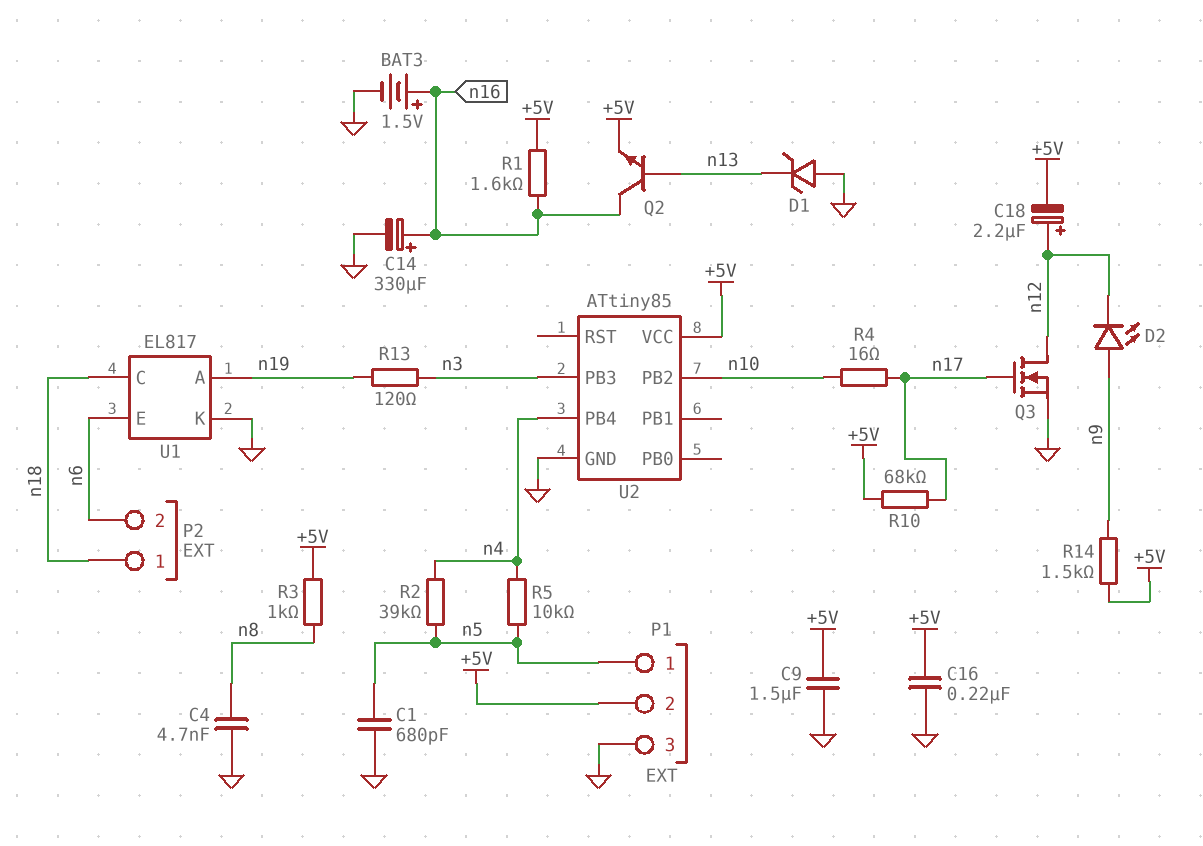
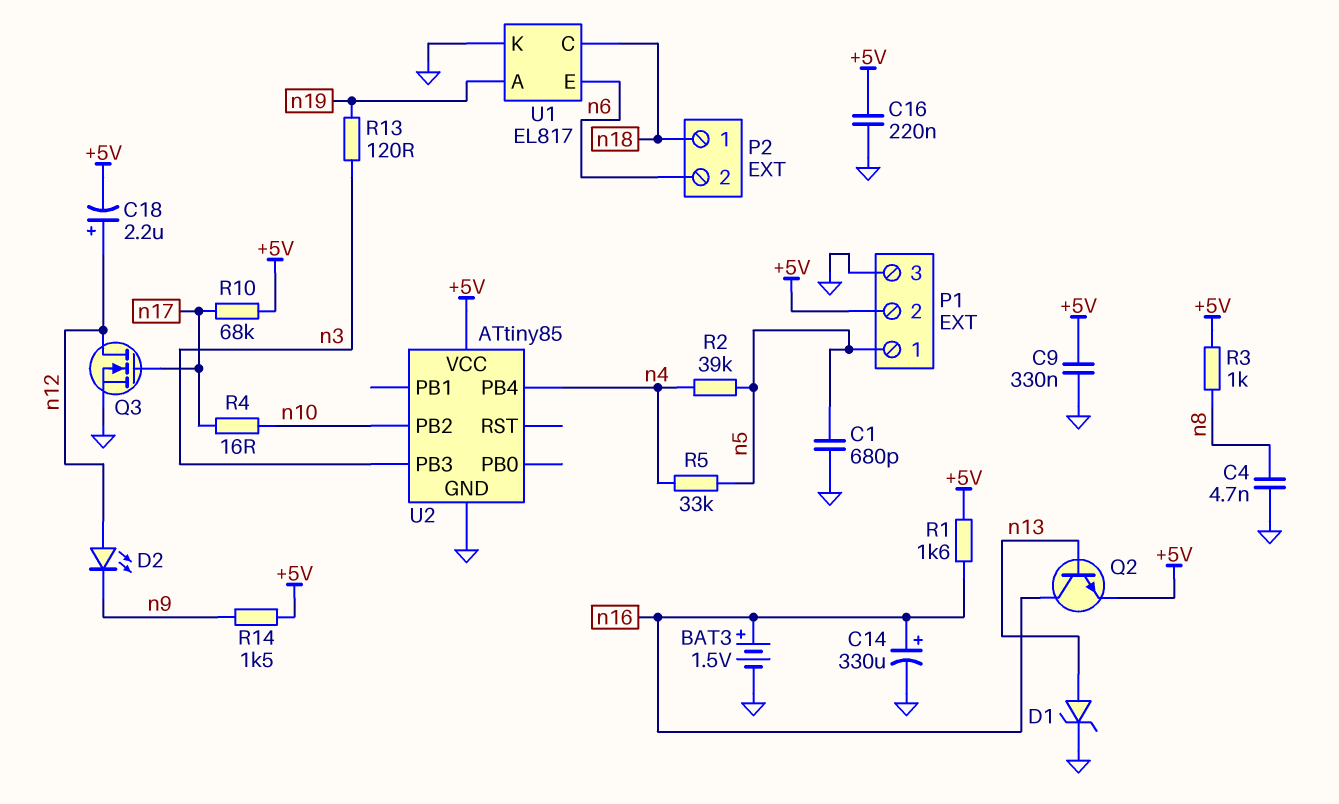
C9: 1.5uF (+5V, GND) -> 330nF (+5V, GND)
D1: zener (A GND, K n13) -> zener (A n13, K GND)
D2: LED (A n9, K n12) -> LED (A n12, K n9)
R5: 10k (n4, n5) -> 33k (n4, n5)

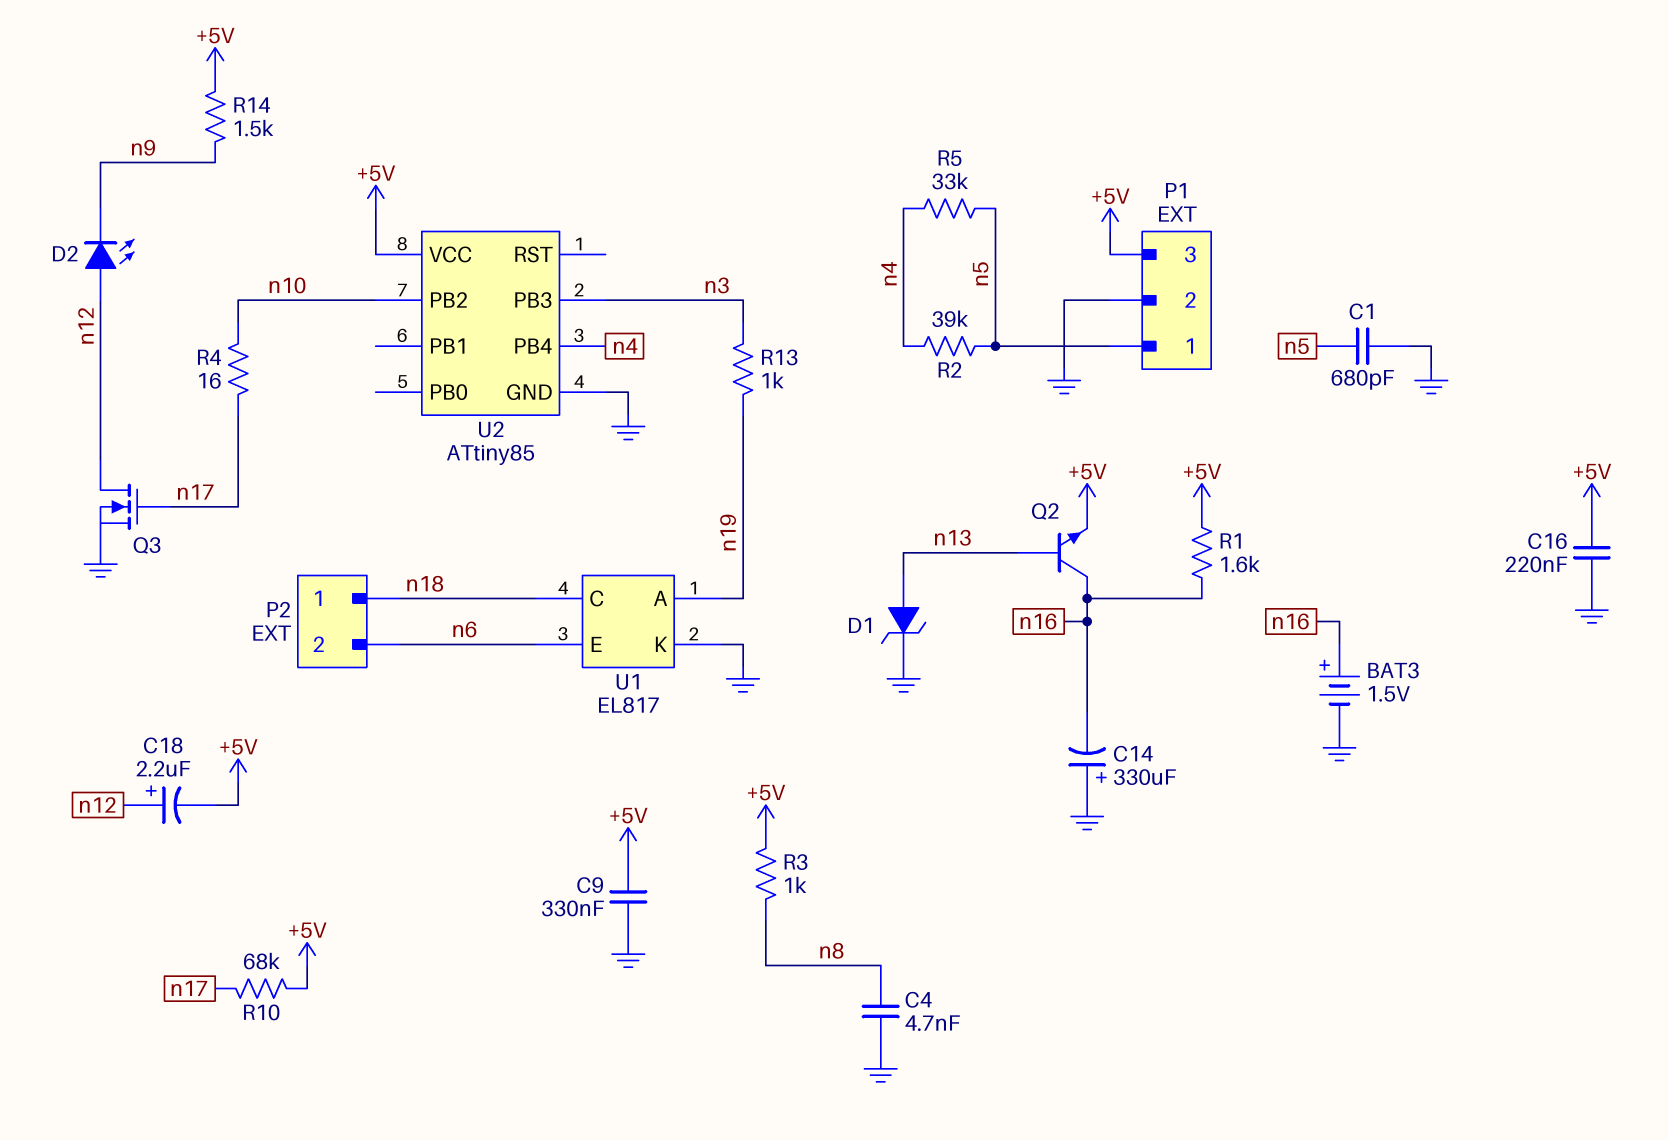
C14: 330uF (plus n16, minus GND) -> 330uF (plus GND, minus n16)
P1 pin 2: +5V -> GND
P1 pin 3: GND -> +5V
R13: 120 (n3, n19) -> 1k (n3, n19)

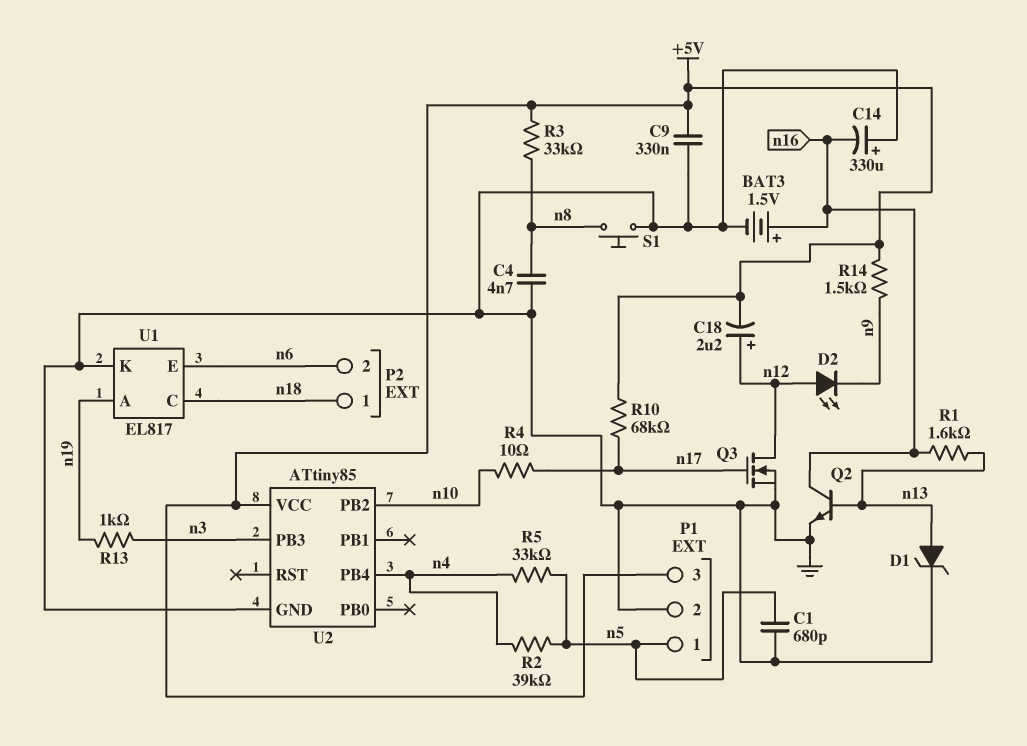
C16: 220nF (+5V, GND) -> none
Q2: NPN (B n13, C n16, E +5V) -> NPN (B n13, C n16, E GND)
R1: 1.6k (+5V, n16) -> 1.6k (n13, n16)
R3: 1k (+5V, n8) -> 33k (+5V, n8)
R4: 16 (n10, n17) -> 10 (n10, n17)
S1: none -> button (GND, n8)

